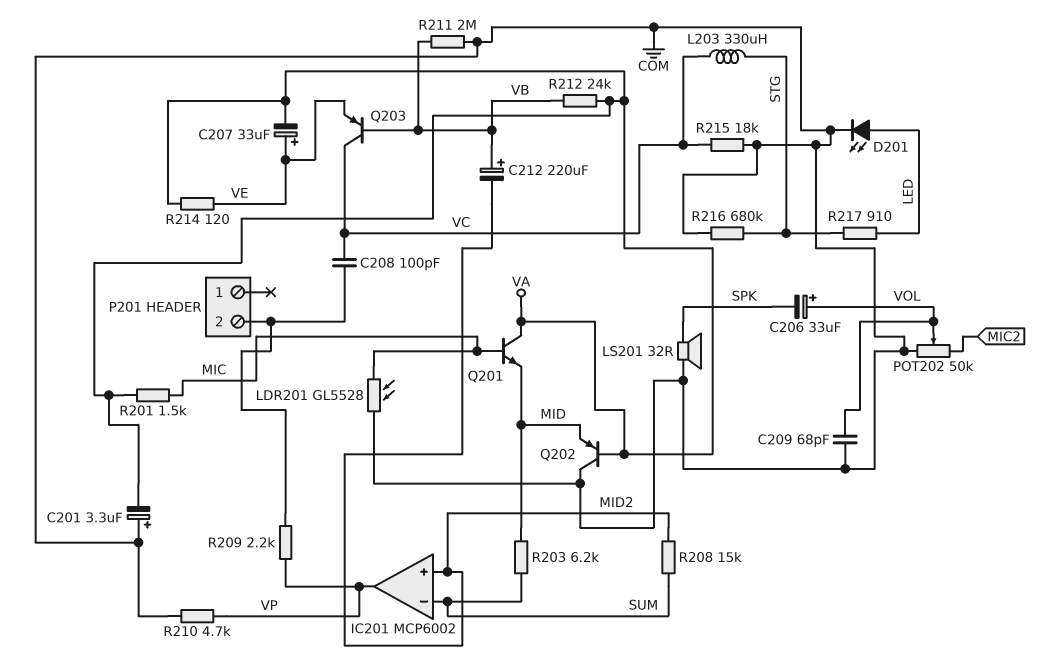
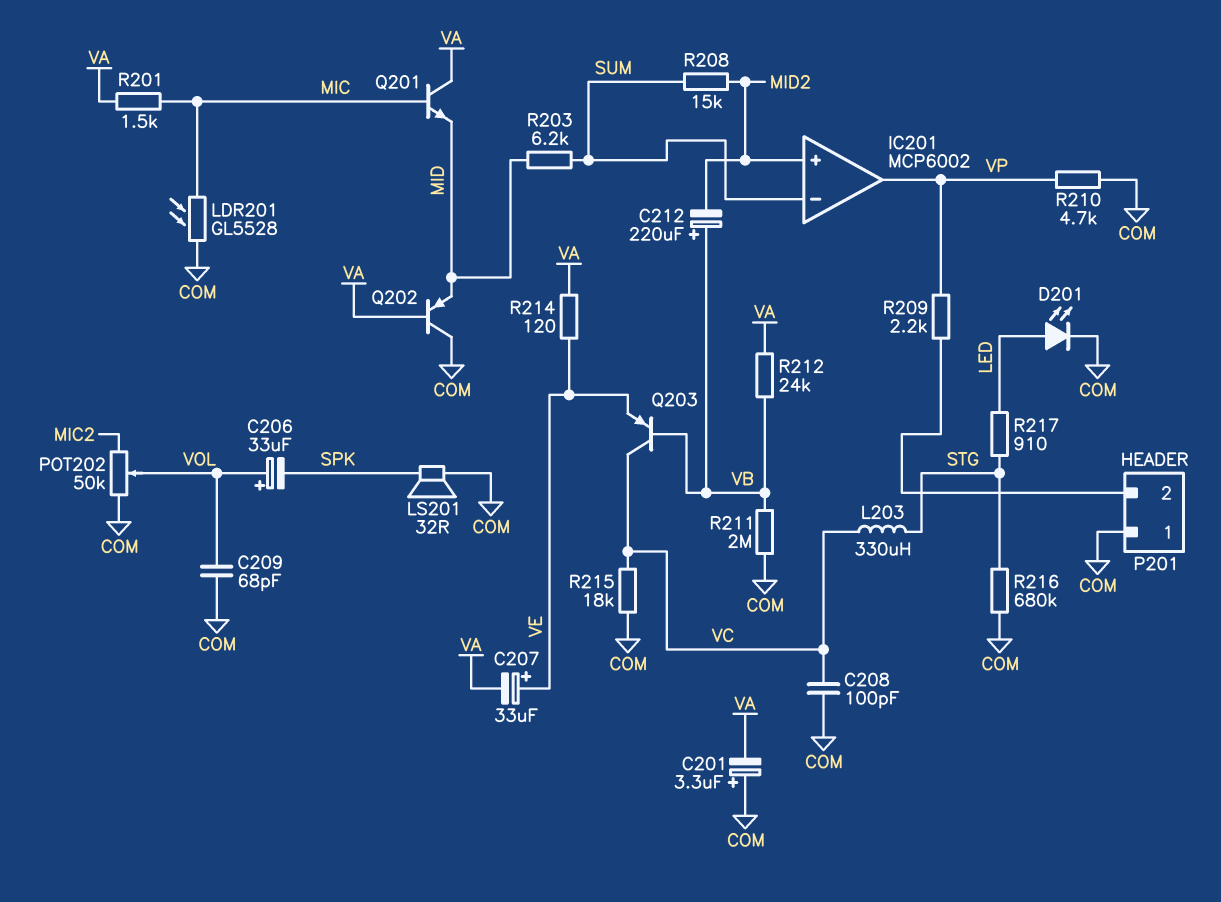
C208: 100pF (P201/2, VC) -> 100pF (COM, VC)
P201 pin 1: none -> COM

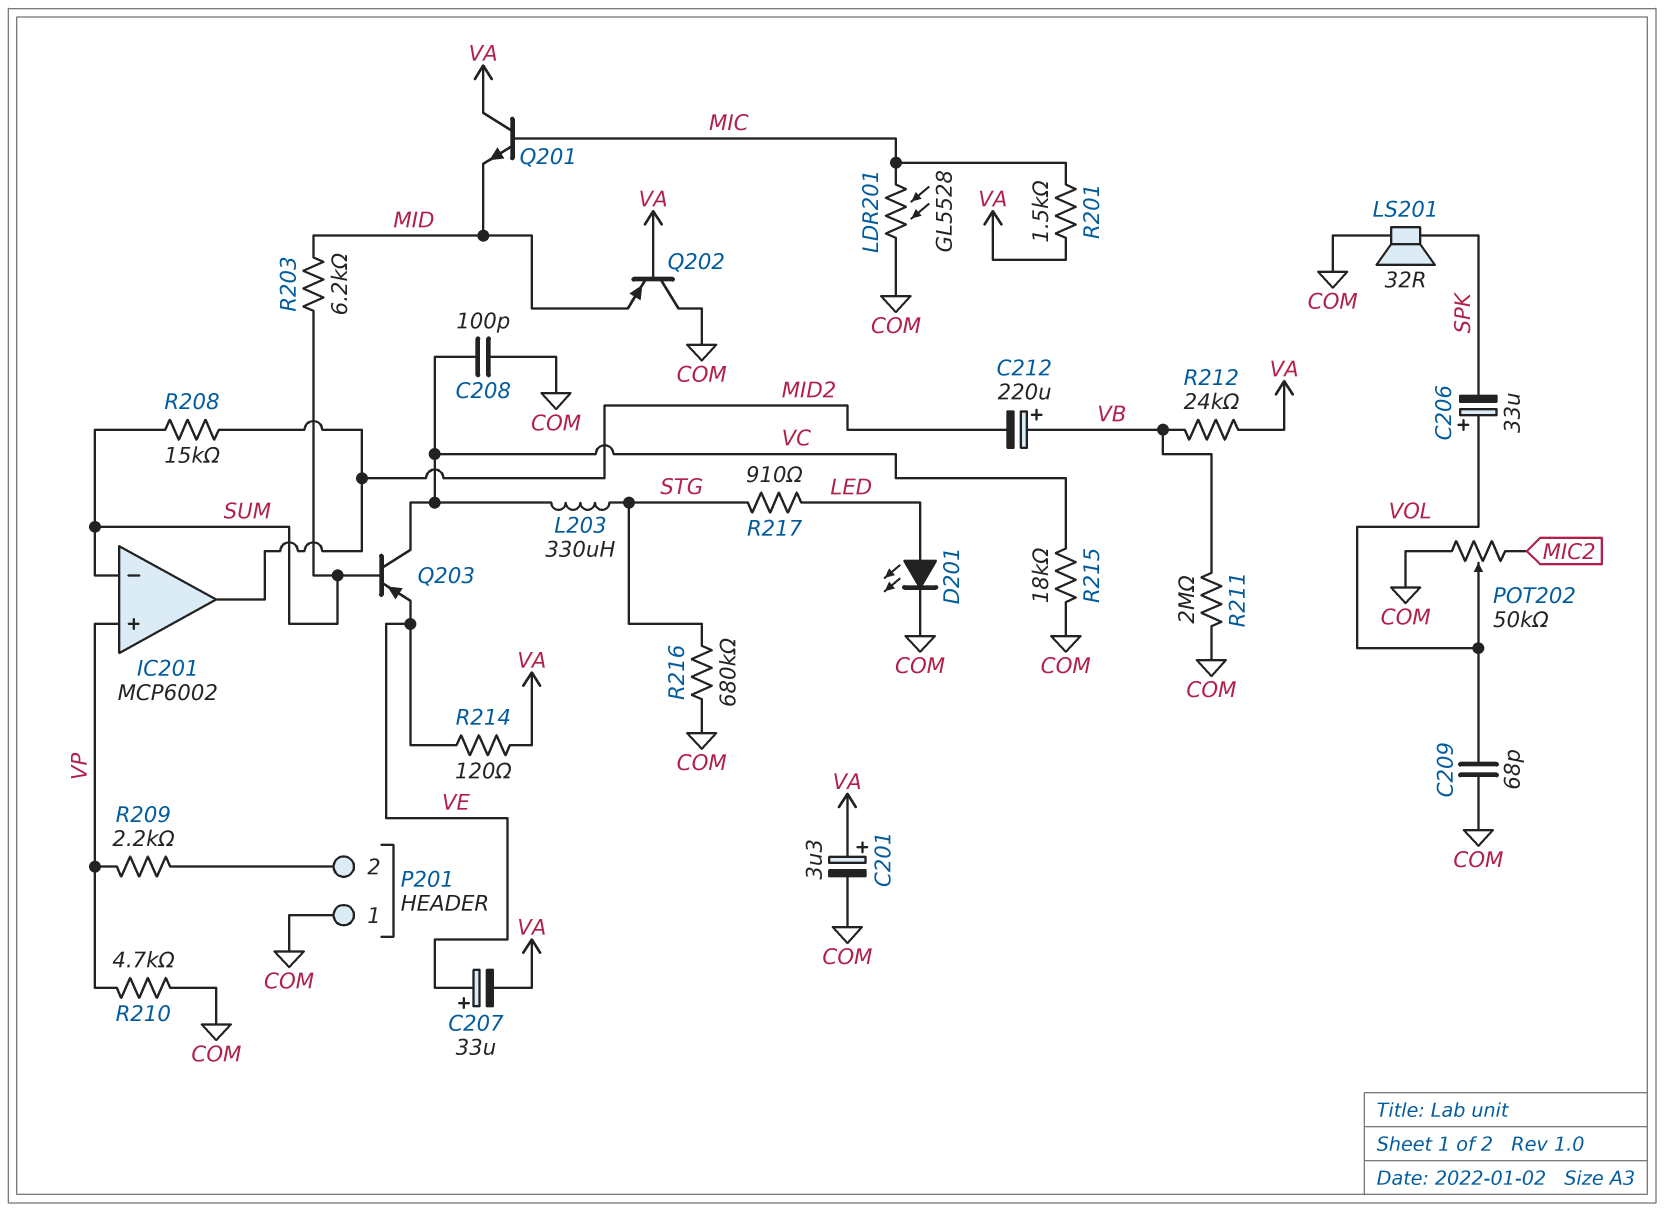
C201: 3.3uF (plus COM, minus VA) -> 3.3uF (plus VA, minus COM)
IC201 pin in+: MID2 -> VP
IC201 pin out: VP -> MID2
Q203: PNP (B VB, C VC, E VE) -> PNP (B SUM, C VC, E VE)

